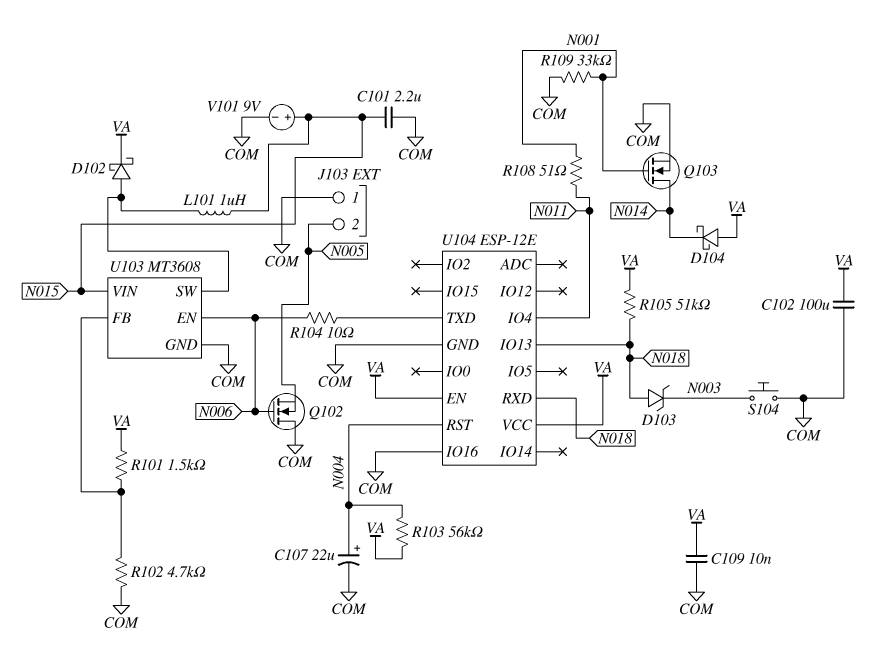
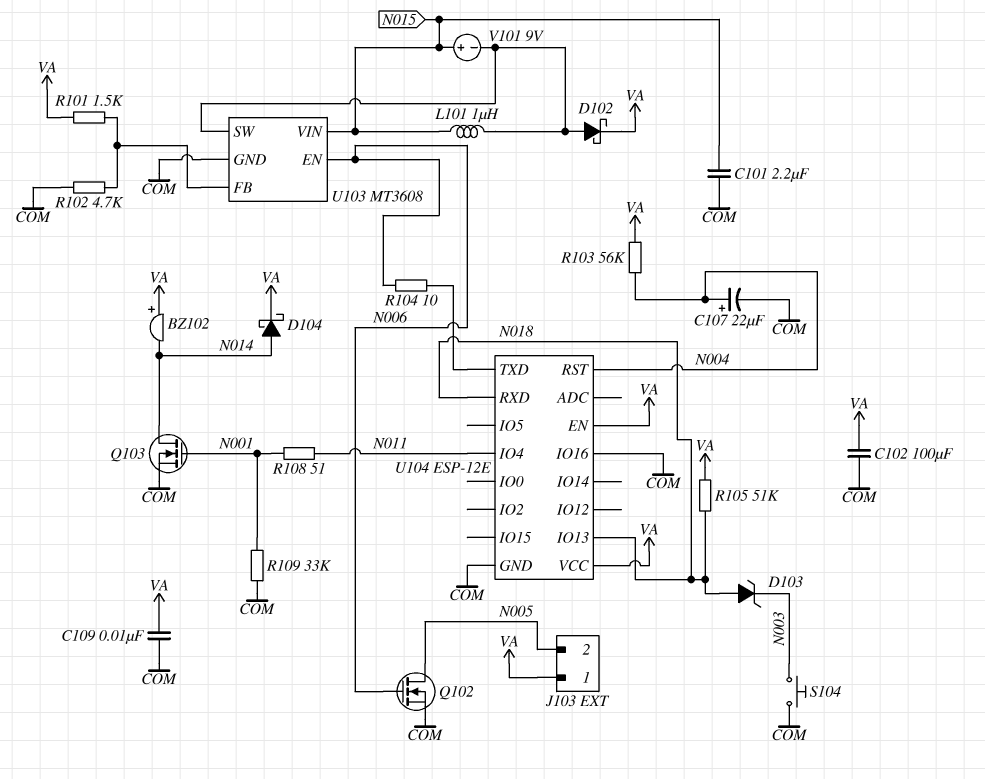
BZ102: none -> buzzer (plus VA, minus N014)
D104: schottky (A VA, K N014) -> schottky (A N014, K VA)
J103 pin 1: COM -> VA
Q102: NMOS (G N006, D COM, S N005) -> NMOS (G N006, D N005, S COM)
V101: 9V (plus N015, minus COM) -> 9V (plus N015, minus U103/SW)

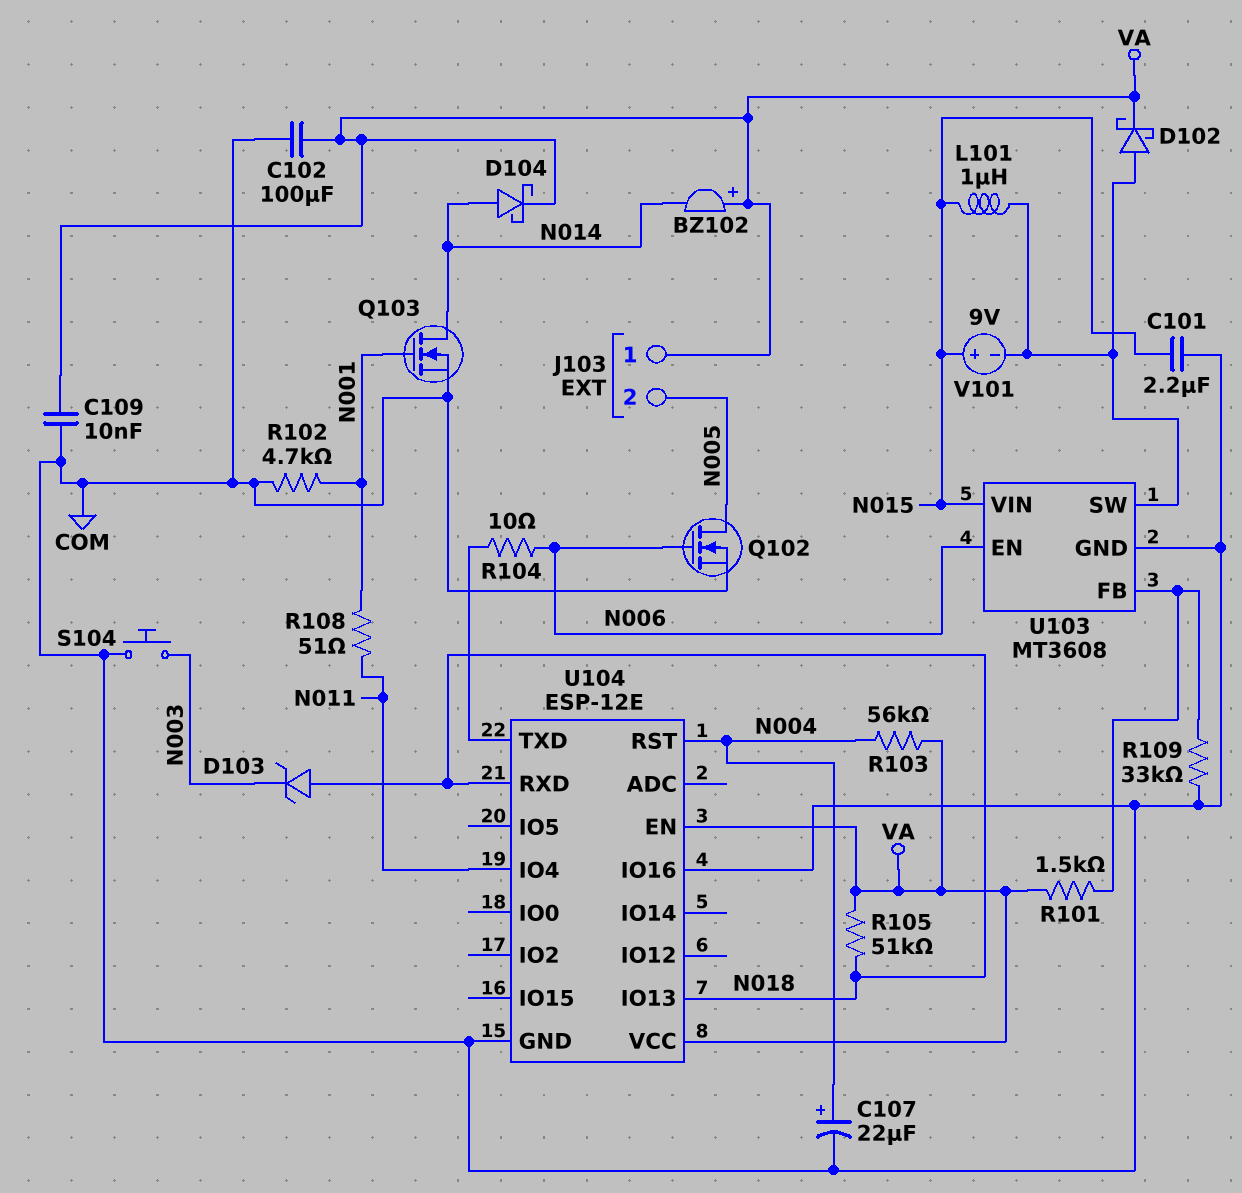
R102: 4.7k (COM, U103/FB) -> 4.7k (COM, N001)
R109: 33k (COM, N001) -> 33k (COM, U103/FB)

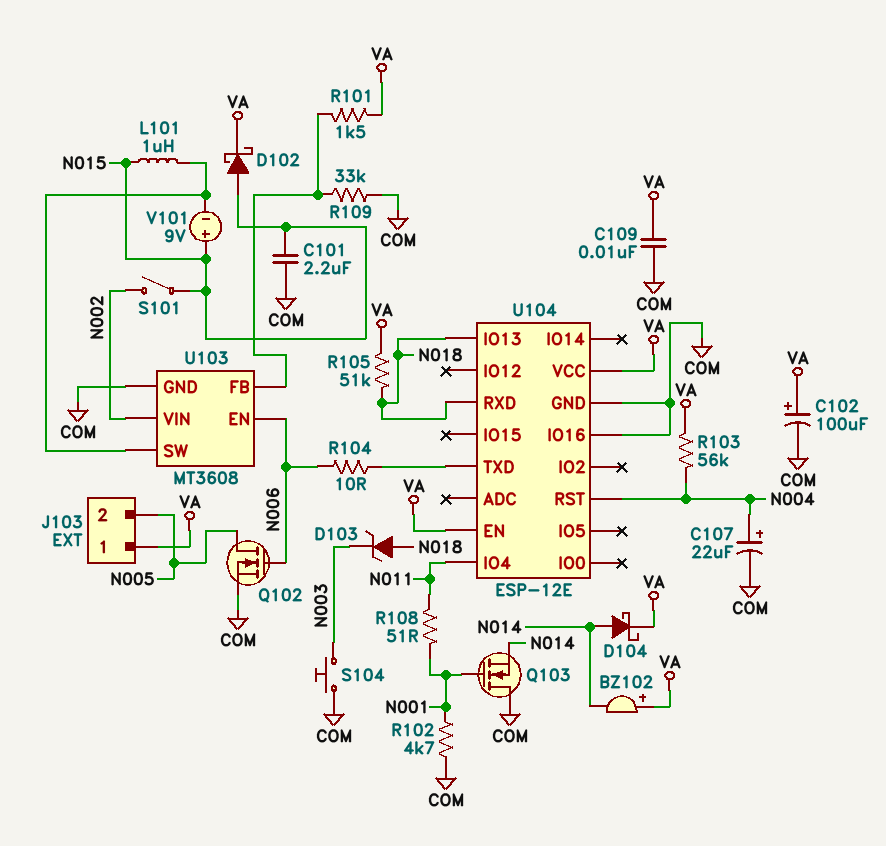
C102: 100uF (COM, VA) -> 100uF (plus VA, minus COM)
D102: schottky (A U103/SW, K VA) -> schottky (A N015, K VA)
Q103: NMOS (G N001, D N014, S COM) -> NMOS (G N001, D COM, S N014)
S101: none -> switch (N002, N015)
U103 pin VIN: N015 -> N002

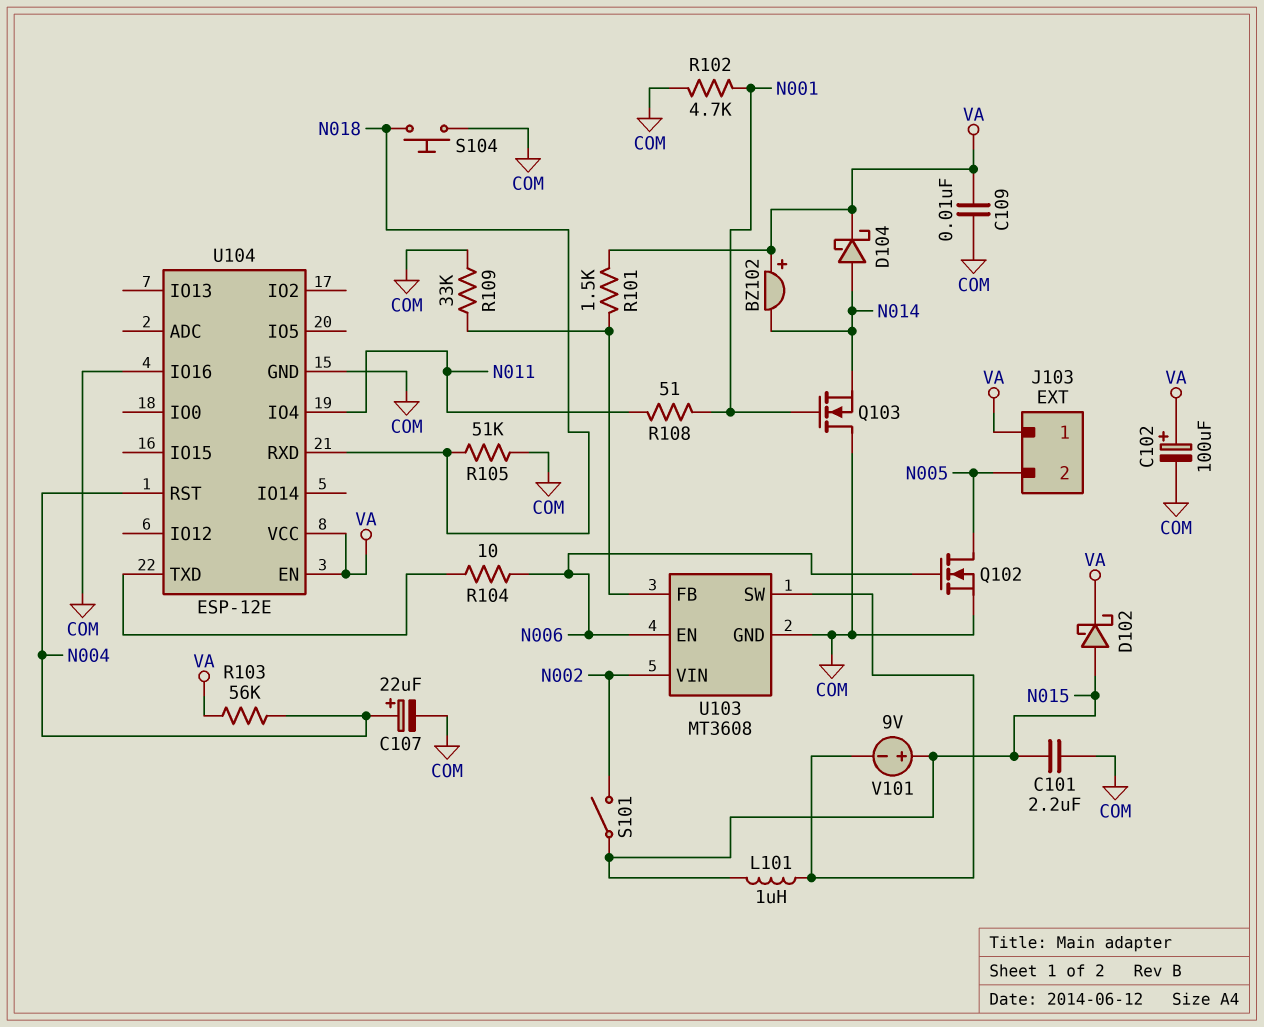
D103: zener (A N018, K N003) -> none
R105: 51k (N018, VA) -> 51k (COM, N018)
S104: button (COM, N003) -> button (COM, N018)
U104 pin IO13: N018 -> none

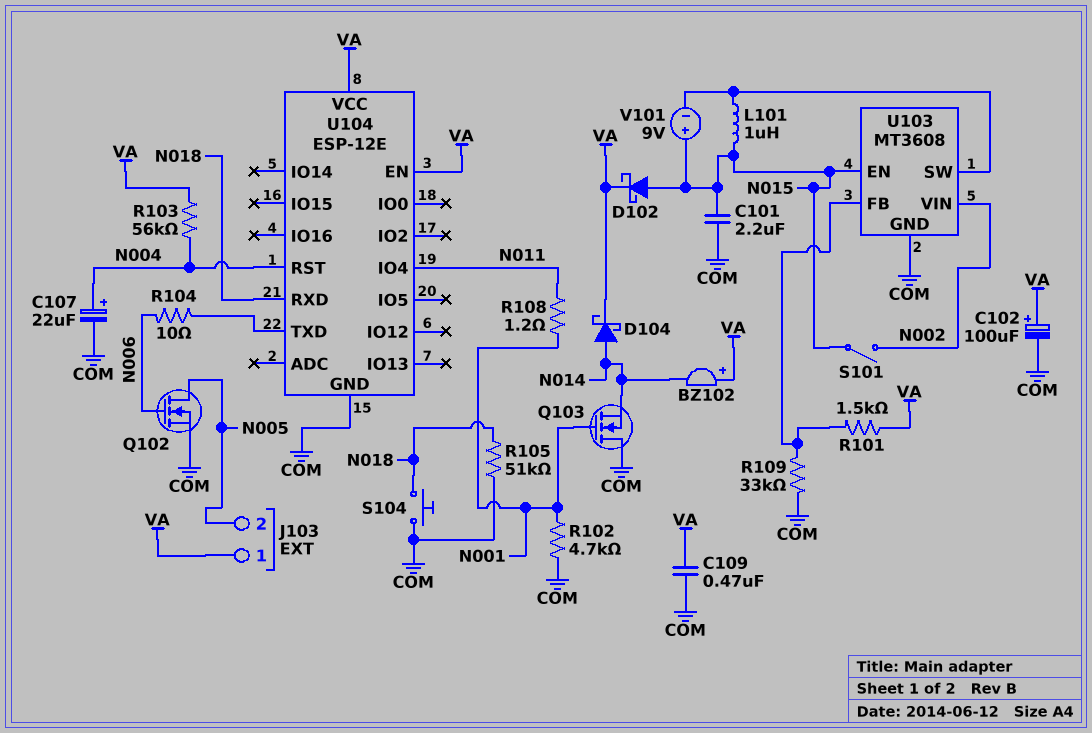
C109: 10nF (COM, VA) -> 470nF (COM, VA)
R108: 51 (N001, N011) -> 1.2 (N001, N011)
U103 pin EN: N006 -> N015
U104 pin IO16: COM -> none

